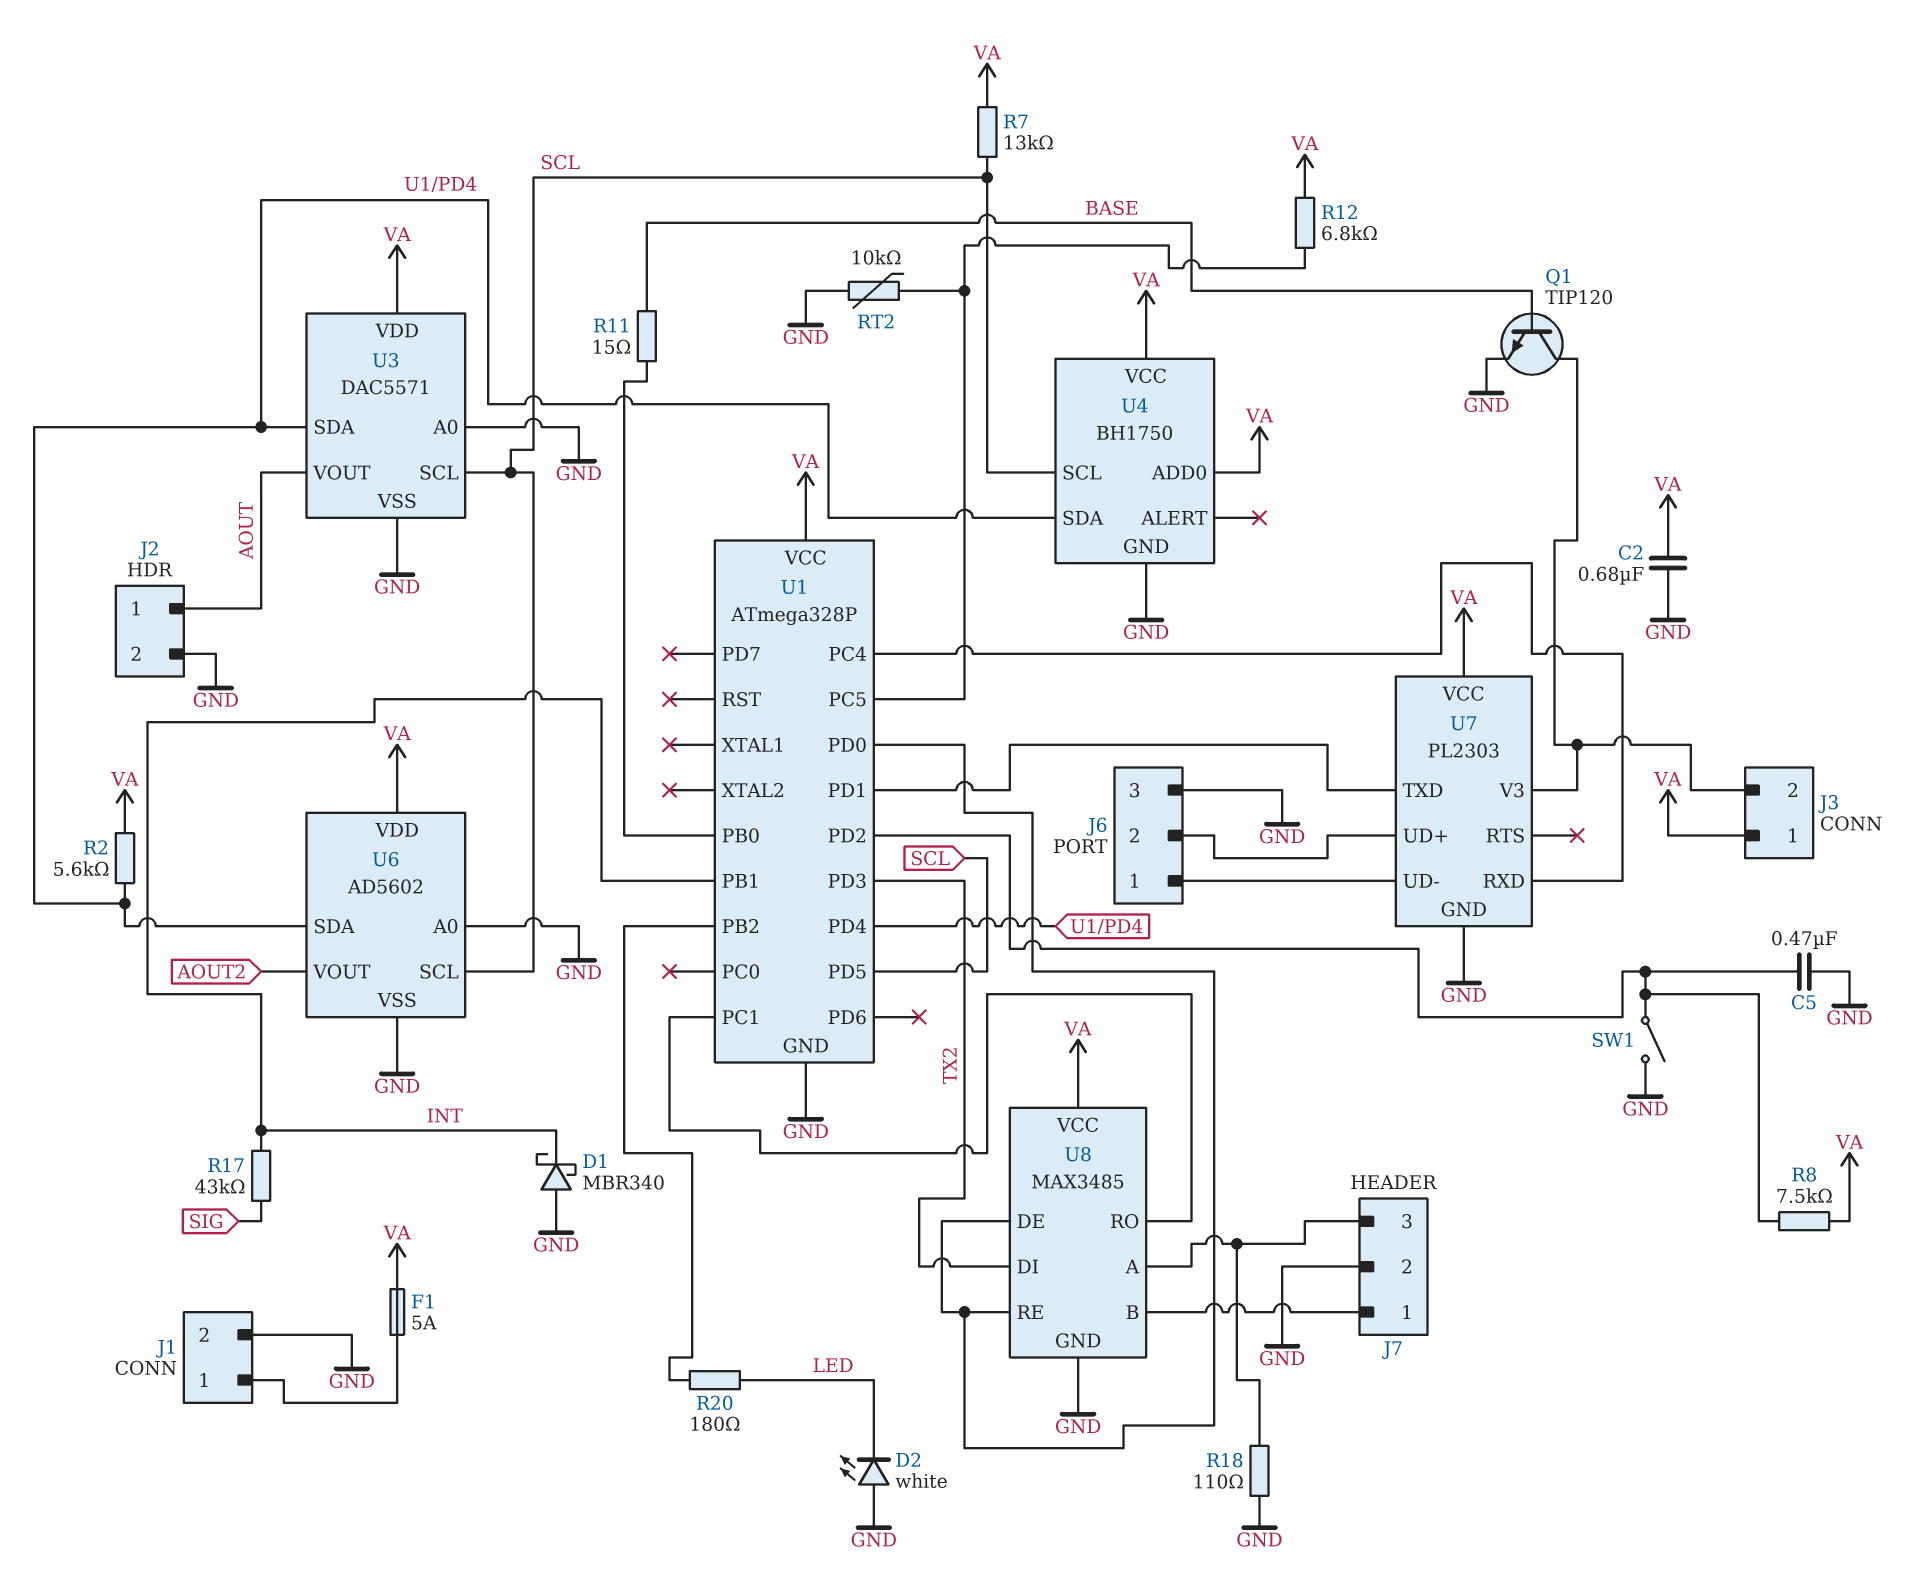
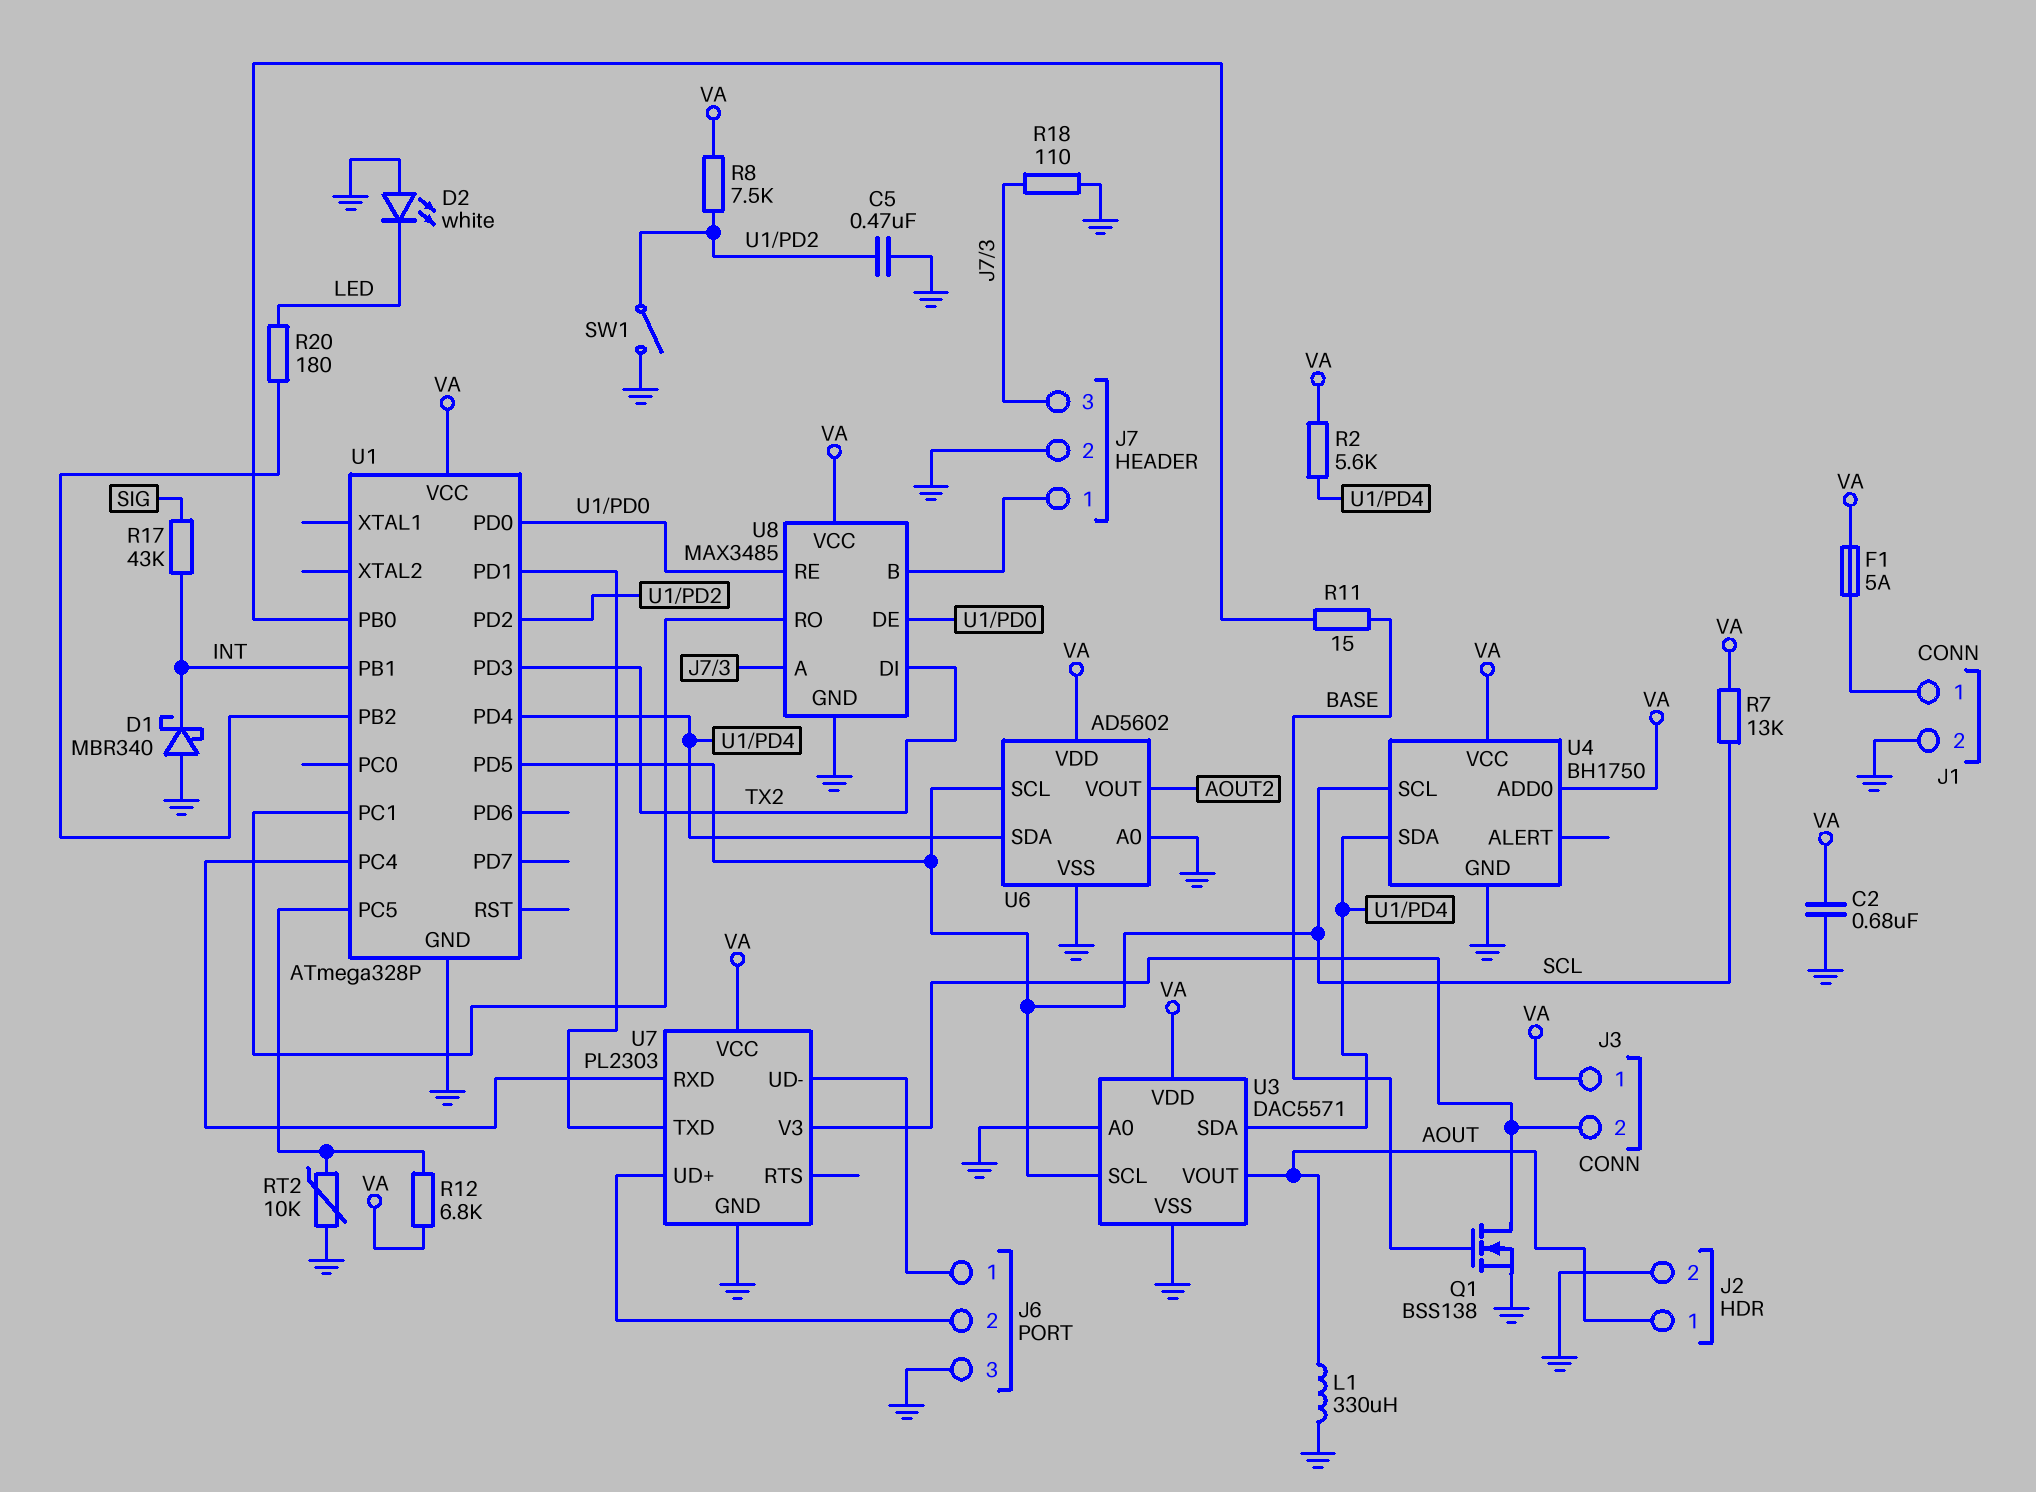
L1: none -> 330uH (AOUT, GND)
Q1: NPN TIP120 (B BASE, C J3/2, E GND) -> NMOS BSS138 (G BASE, D J3/2, S GND)

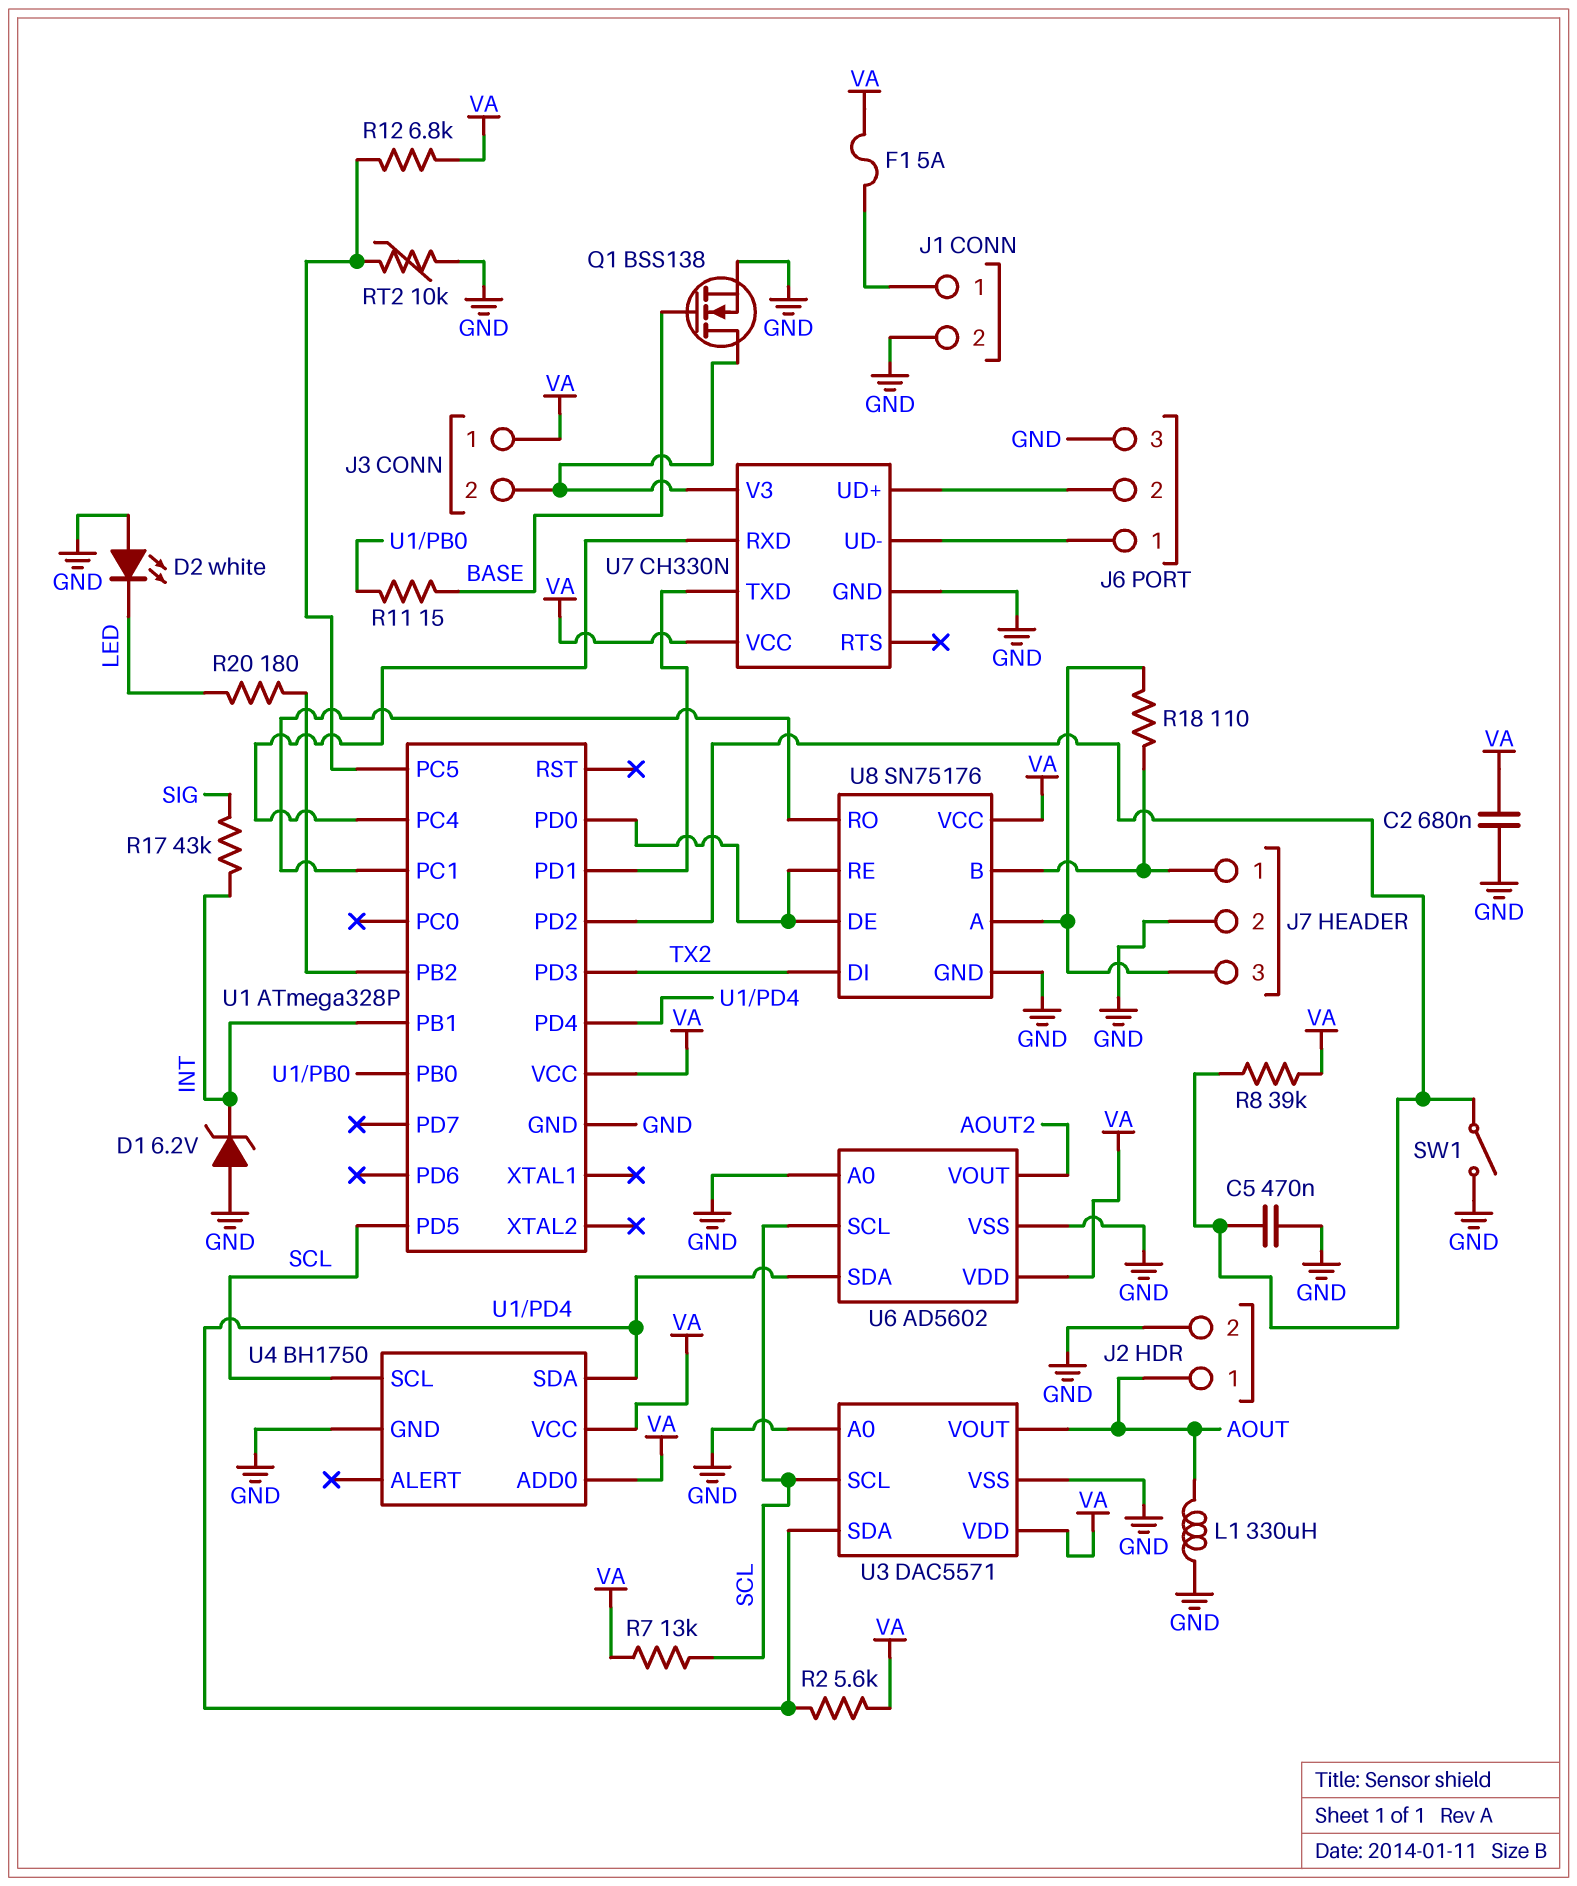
D1: schottky MBR340 (A GND, K INT) -> zener 6.2V (A GND, K INT)
R8: 7.5k (U1/PD2, VA) -> 39k (U1/PD2, VA)
R18: 110 (GND, J7/3) -> 110 (J7/1, J7/3)
U7: PL2303 -> CH330N
U8: MAX3485 -> SN75176

